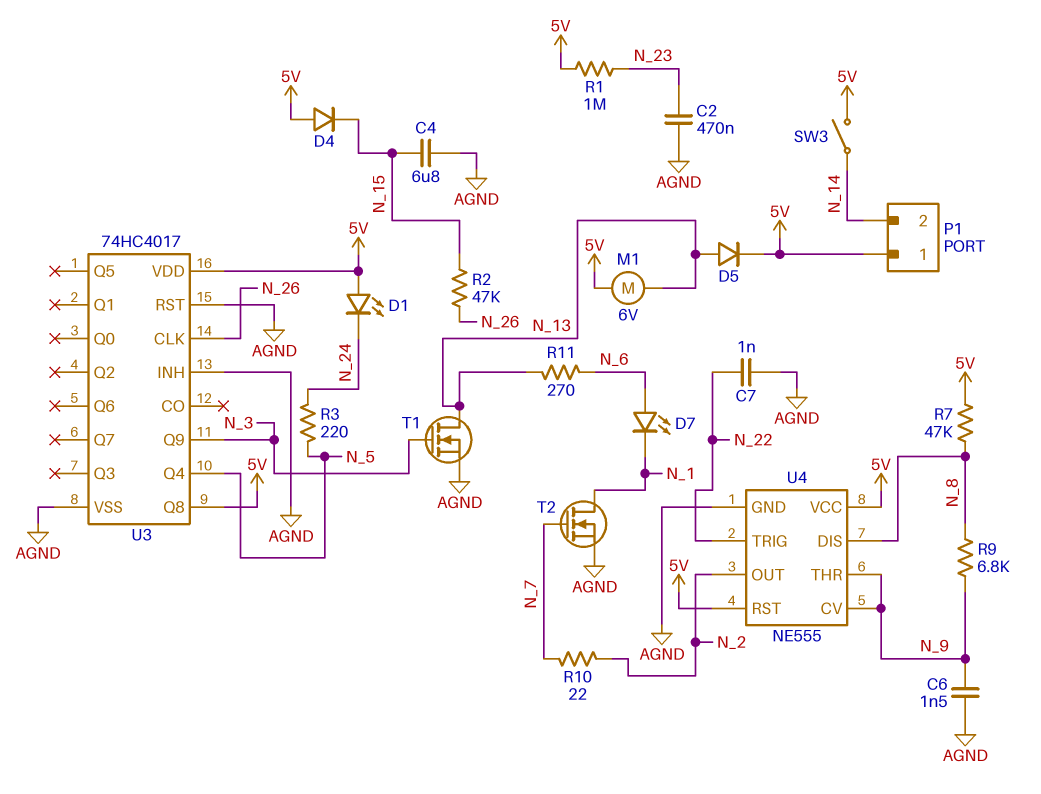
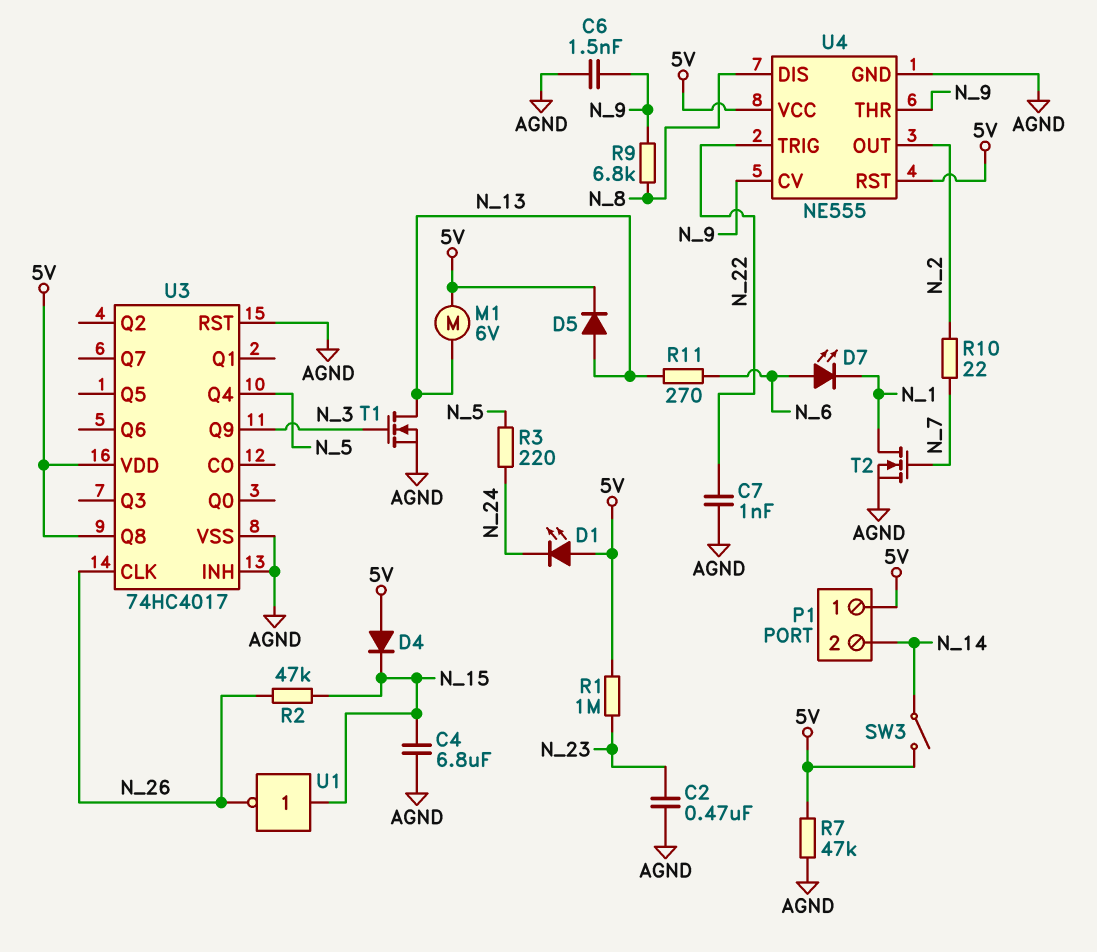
R7: 47k (5V, N_8) -> 47k (5V, AGND)
U1: none -> NOT (in N_15, out N_26)

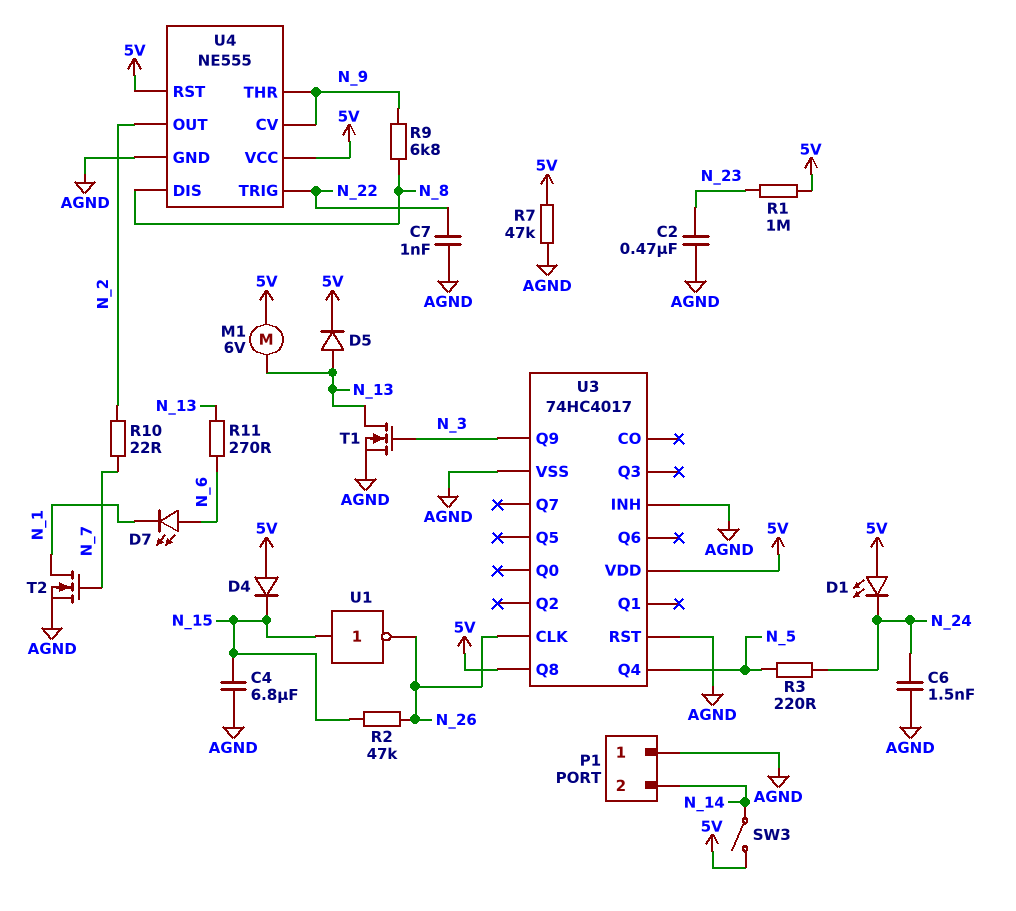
C6: 1.5nF (AGND, N_9) -> 1.5nF (AGND, N_24)
P1 pin 1: 5V -> AGND

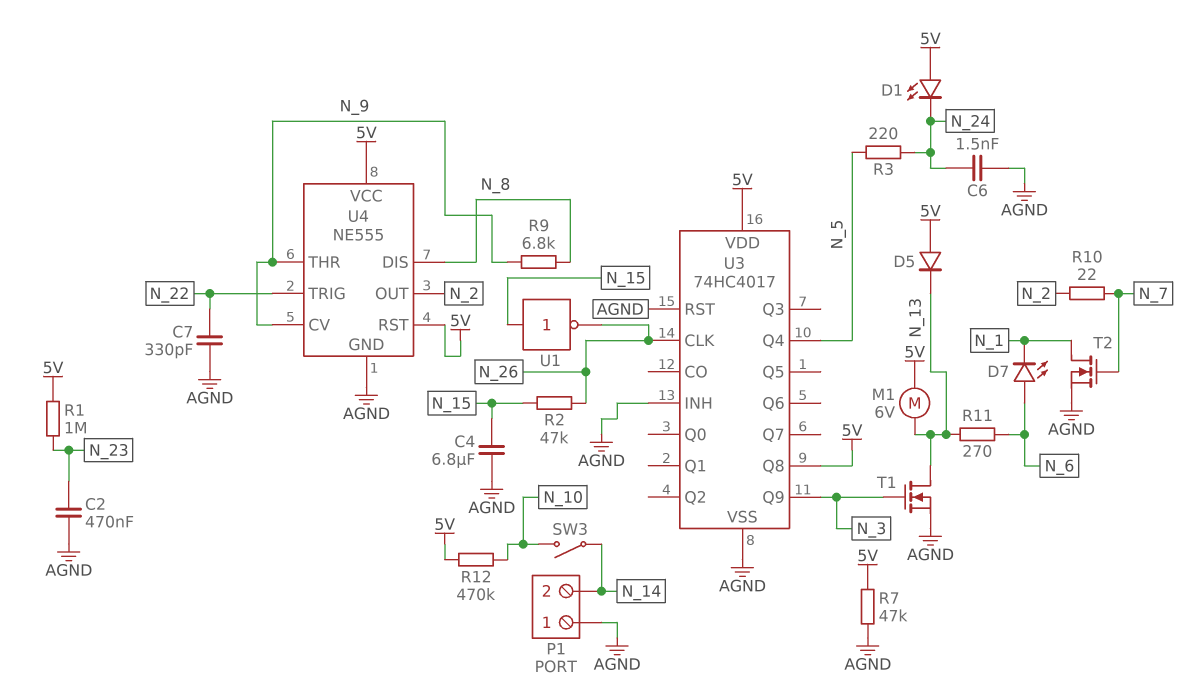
C7: 1nF (AGND, N_22) -> 330pF (AGND, N_22)
D4: diode (A 5V, K N_15) -> none
D5: diode (A N_13, K 5V) -> diode (A 5V, K N_13)
R12: none -> 470k (5V, N_10)
SW3: switch (5V, N_14) -> switch (N_10, N_14)

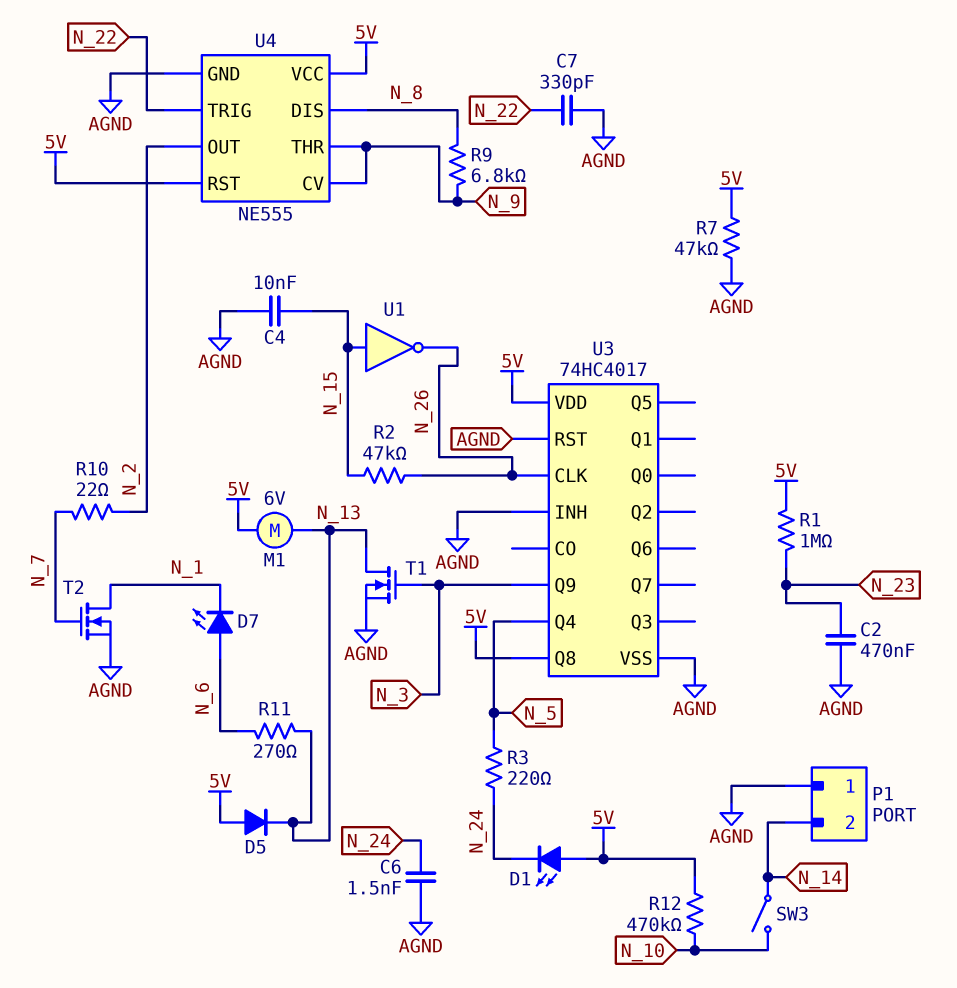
C4: 6.8uF (AGND, N_15) -> 10nF (AGND, N_15)

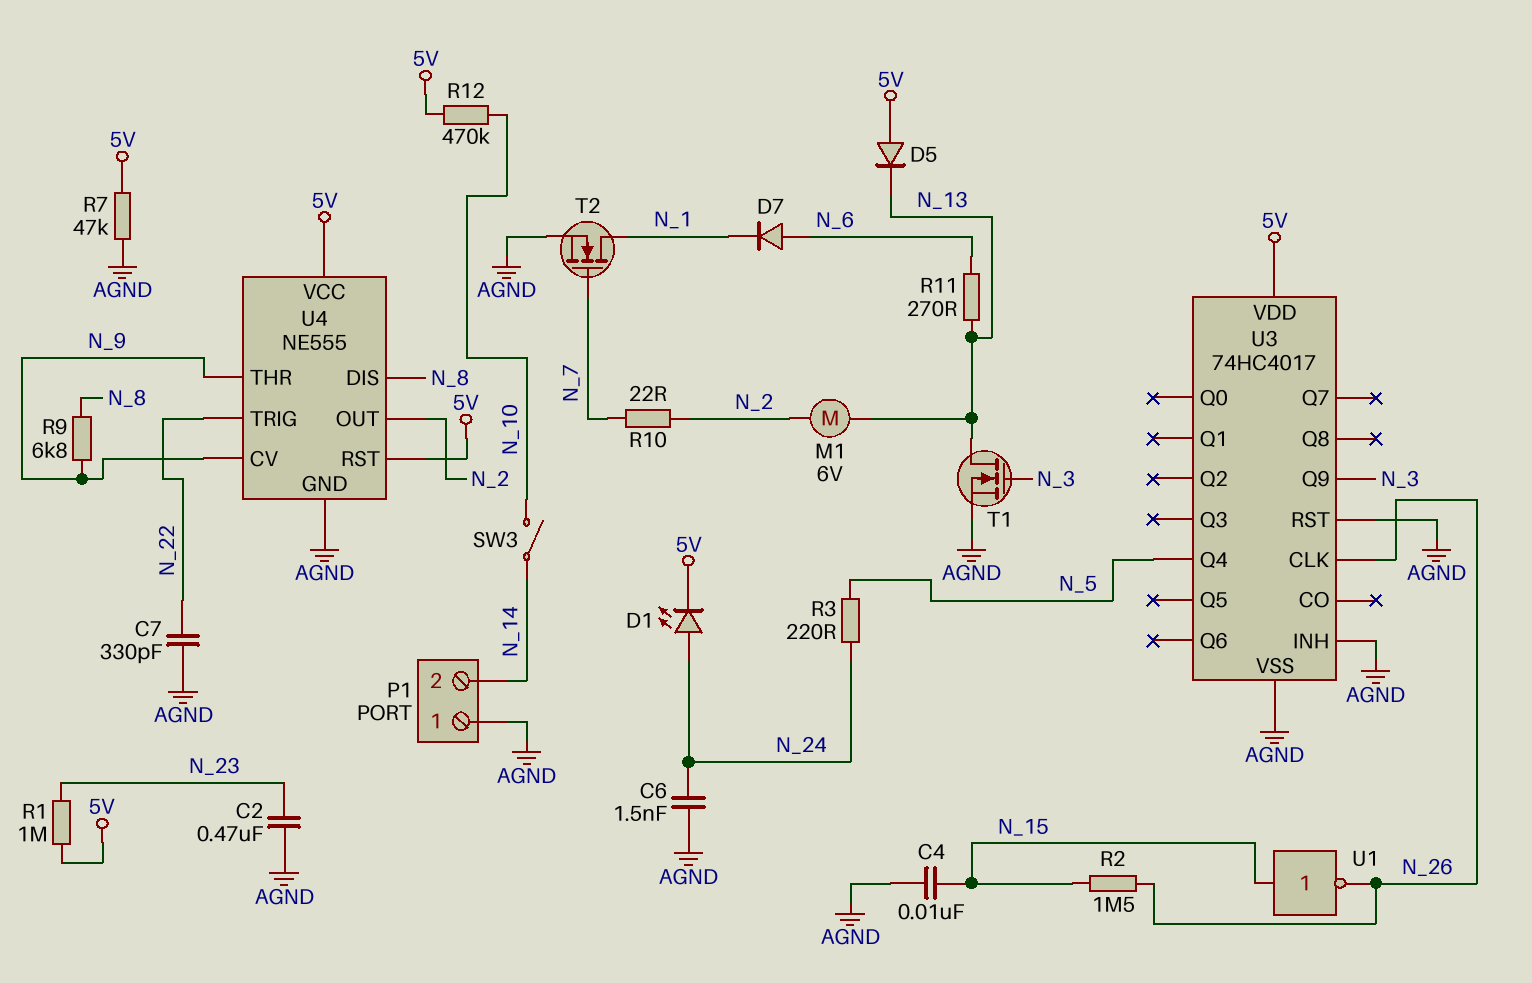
D1: LED (A 5V, K N_24) -> LED (A N_24, K 5V)
D7: LED (A N_6, K N_1) -> diode (A N_6, K N_1)
M1: motor 6V (5V, N_13) -> motor 6V (N_2, N_13)
R2: 47k (N_15, N_26) -> 1.5M (N_15, N_26)
U3 pin Q8: 5V -> none

